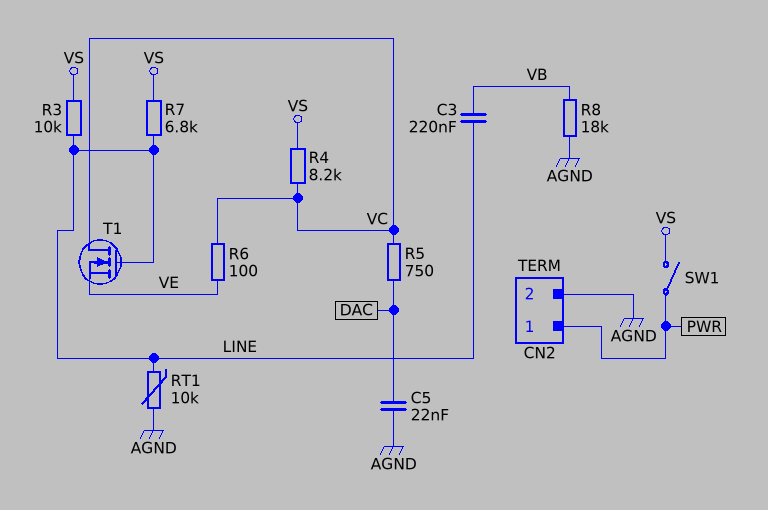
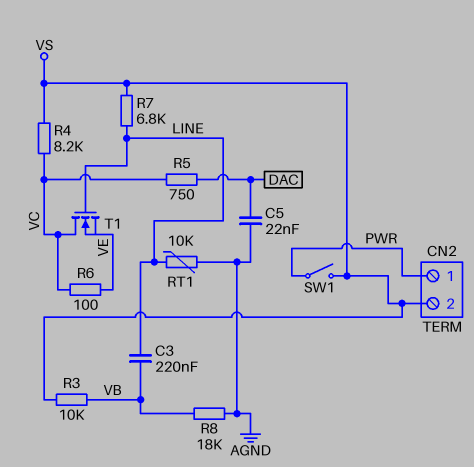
CN2 pin 2: AGND -> VS
R3: 10k (LINE, VS) -> 10k (VB, VS)

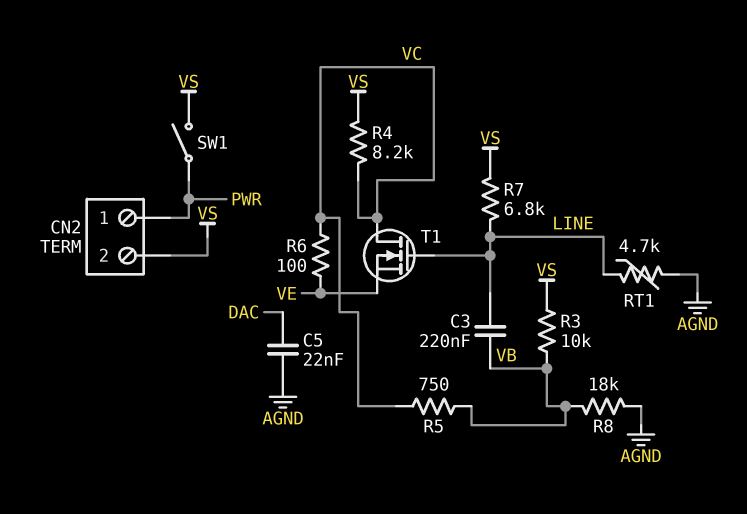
R5: 750 (DAC, VC) -> 750 (VB, VC)
RT1: 10k (AGND, LINE) -> 4.7k (AGND, LINE)

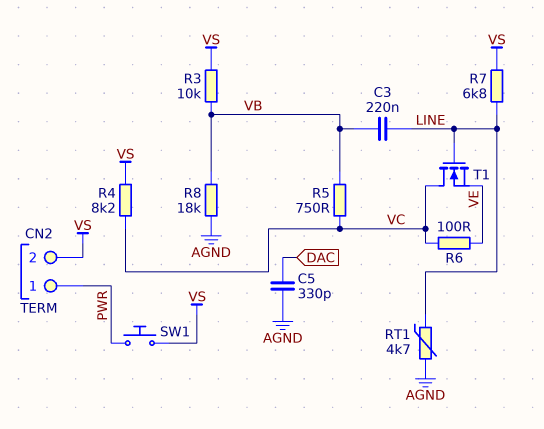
C5: 22nF (AGND, DAC) -> 330pF (AGND, DAC)
SW1: switch (PWR, VS) -> button (PWR, VS)

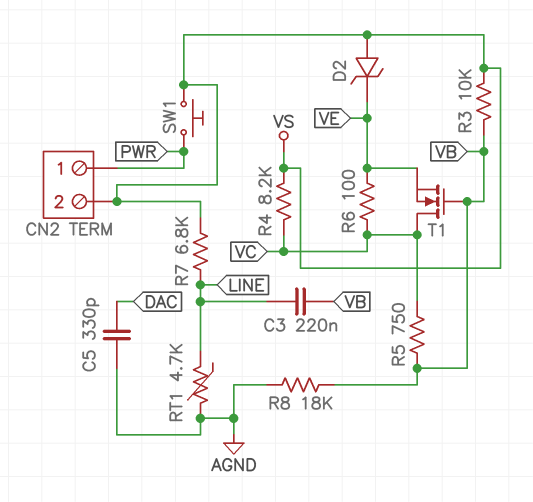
D2: none -> zener (A VS, K VE)
T1: NMOS (G LINE, D VC, S VE) -> NMOS (G VB, D VC, S VE)

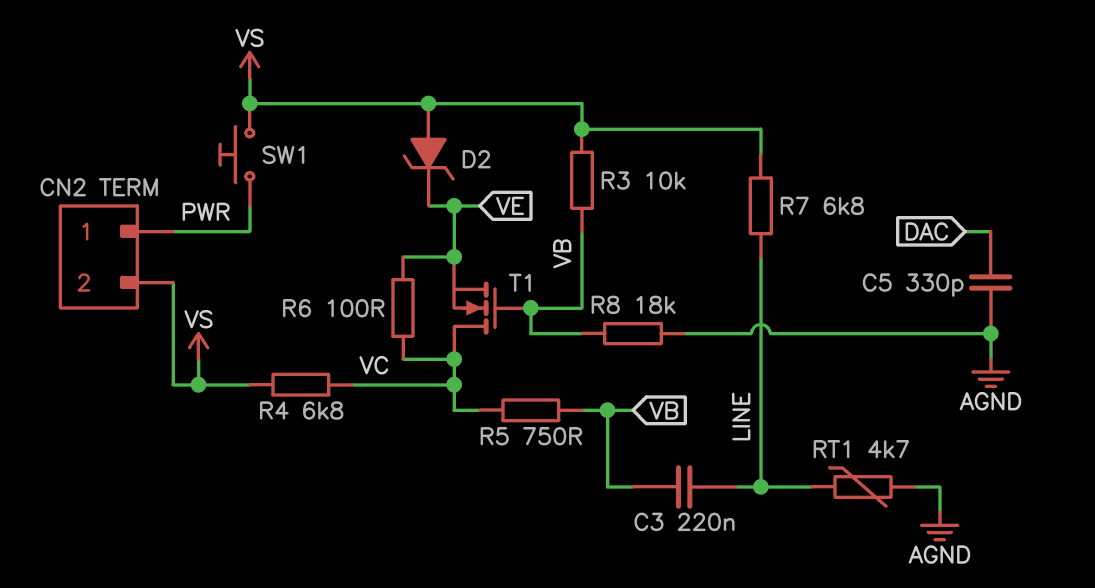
R4: 8.2k (VC, VS) -> 6.8k (VC, VS)

